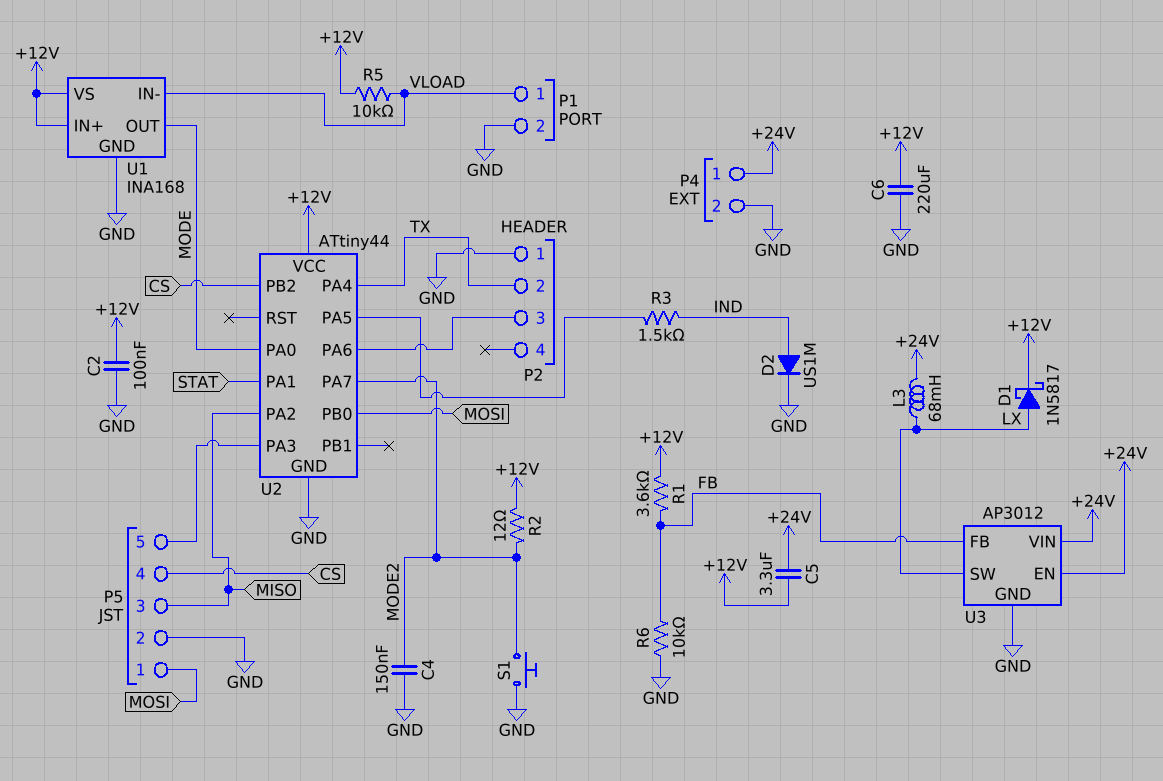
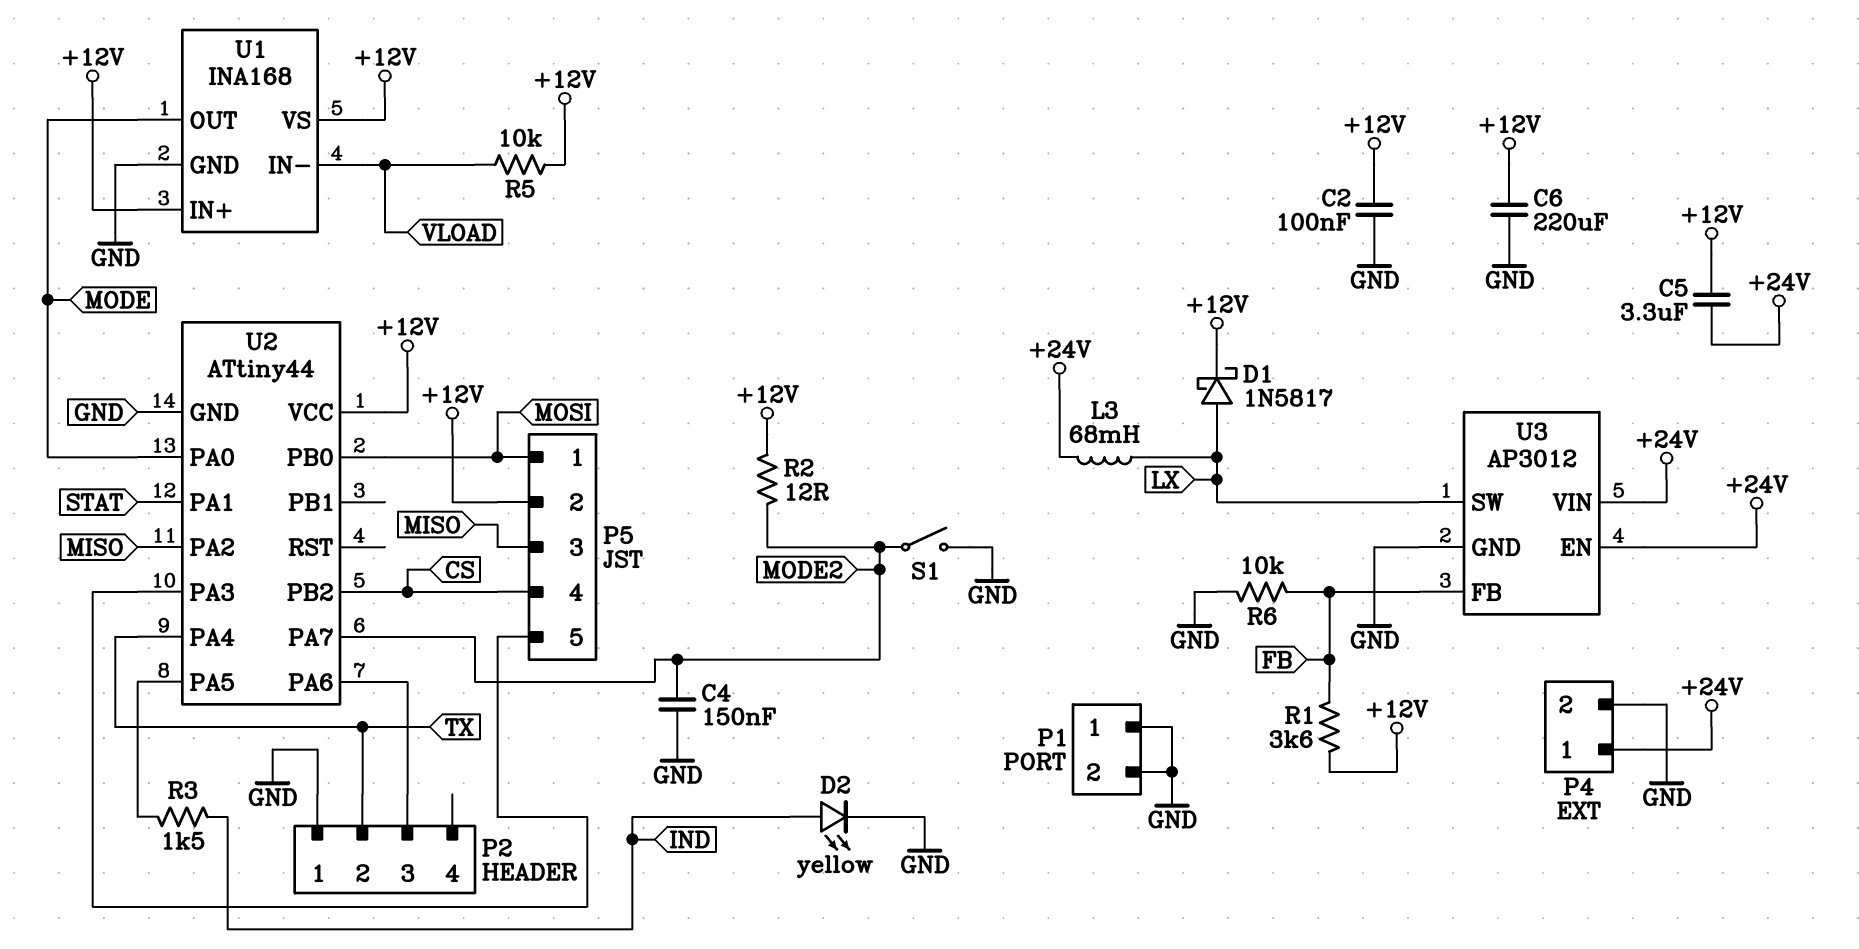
D2: diode US1M (A IND, K GND) -> LED yellow (A IND, K GND)
P1 pin 1: VLOAD -> GND
P5 pin 2: GND -> +12V
S1: button (GND, MODE2) -> switch (GND, MODE2)

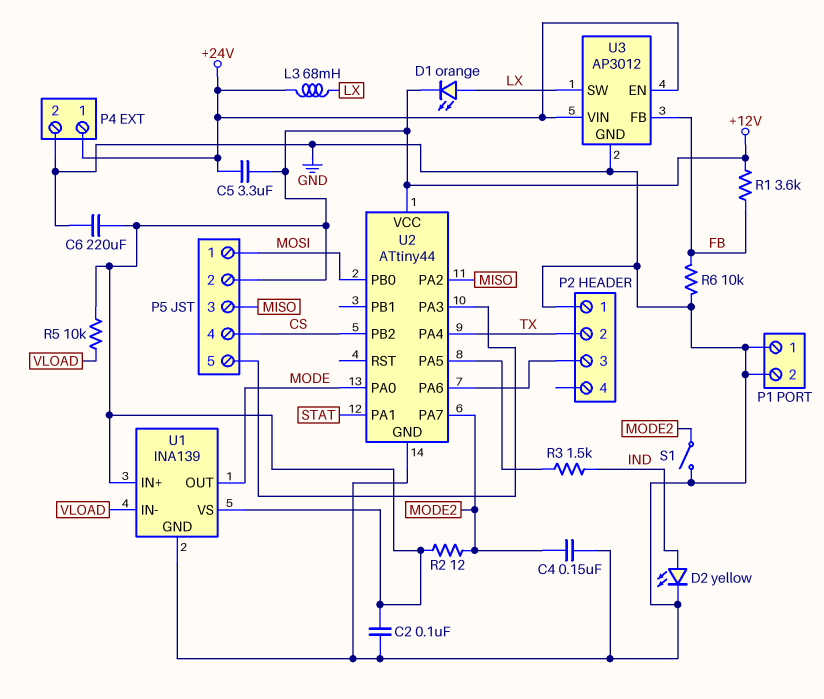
D1: schottky 1N5817 (A LX, K +12V) -> LED orange (A LX, K +12V)
U1: INA168 -> INA139

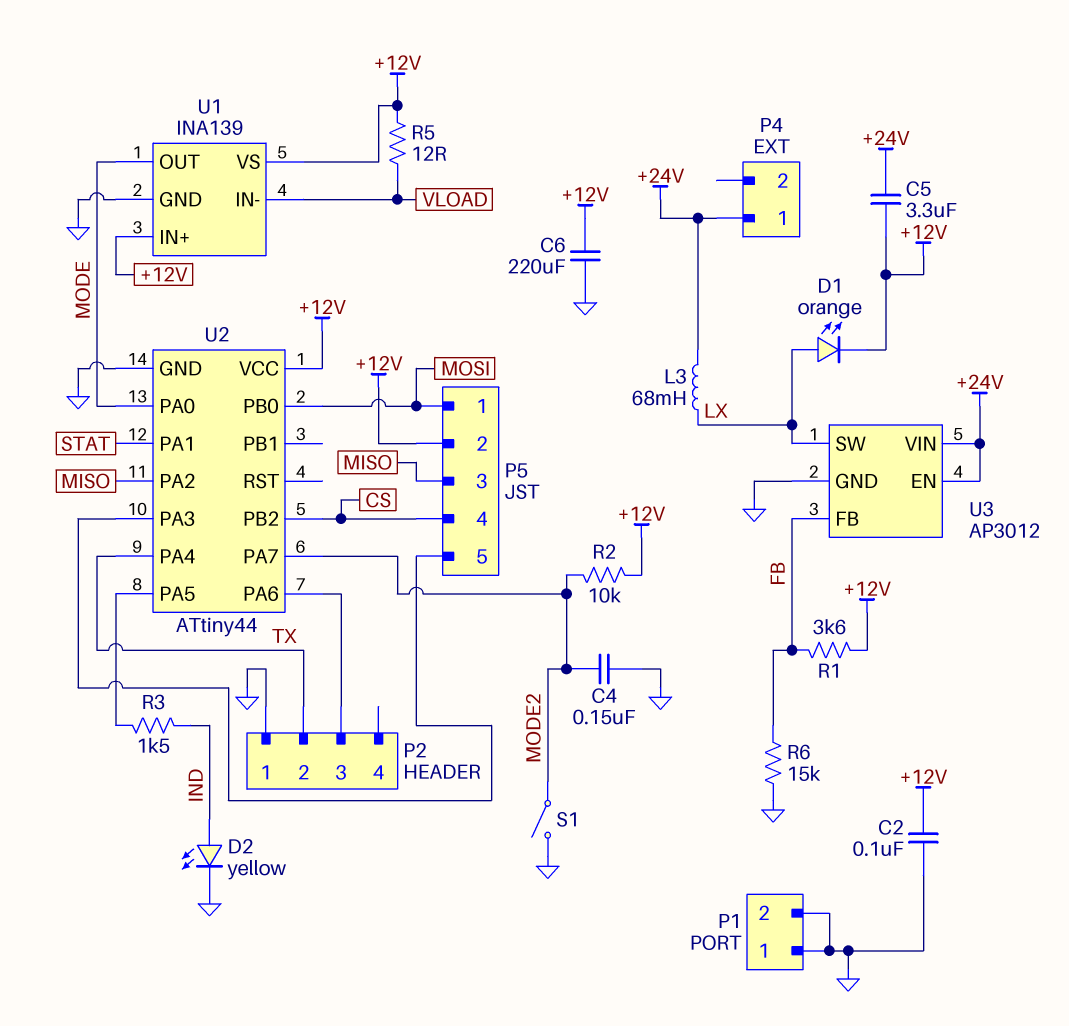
P4 pin 2: GND -> none
R2: 12 (+12V, MODE2) -> 10k (+12V, MODE2)
R5: 10k (+12V, VLOAD) -> 12 (+12V, VLOAD)
R6: 10k (FB, GND) -> 15k (FB, GND)

